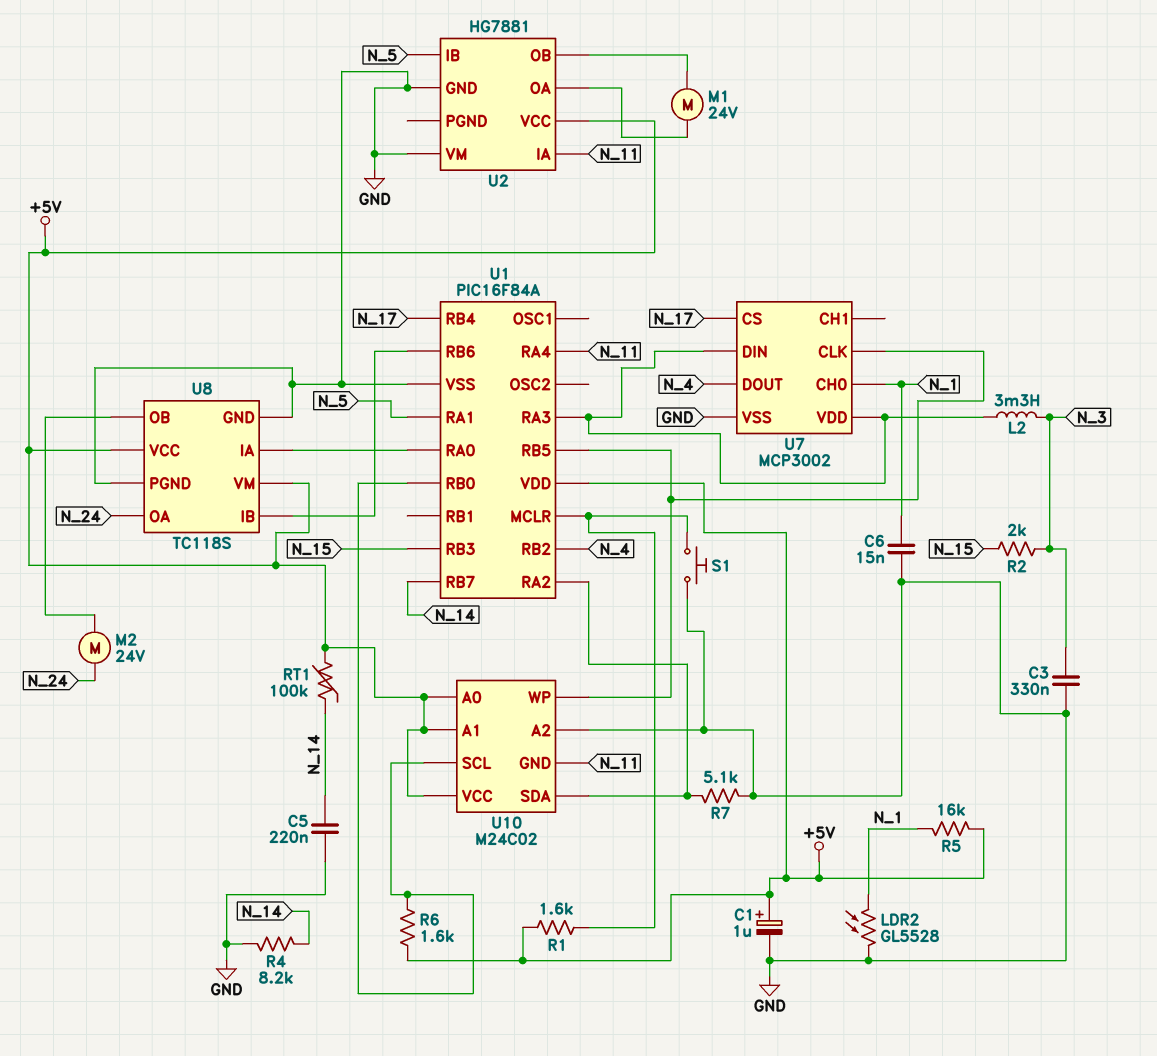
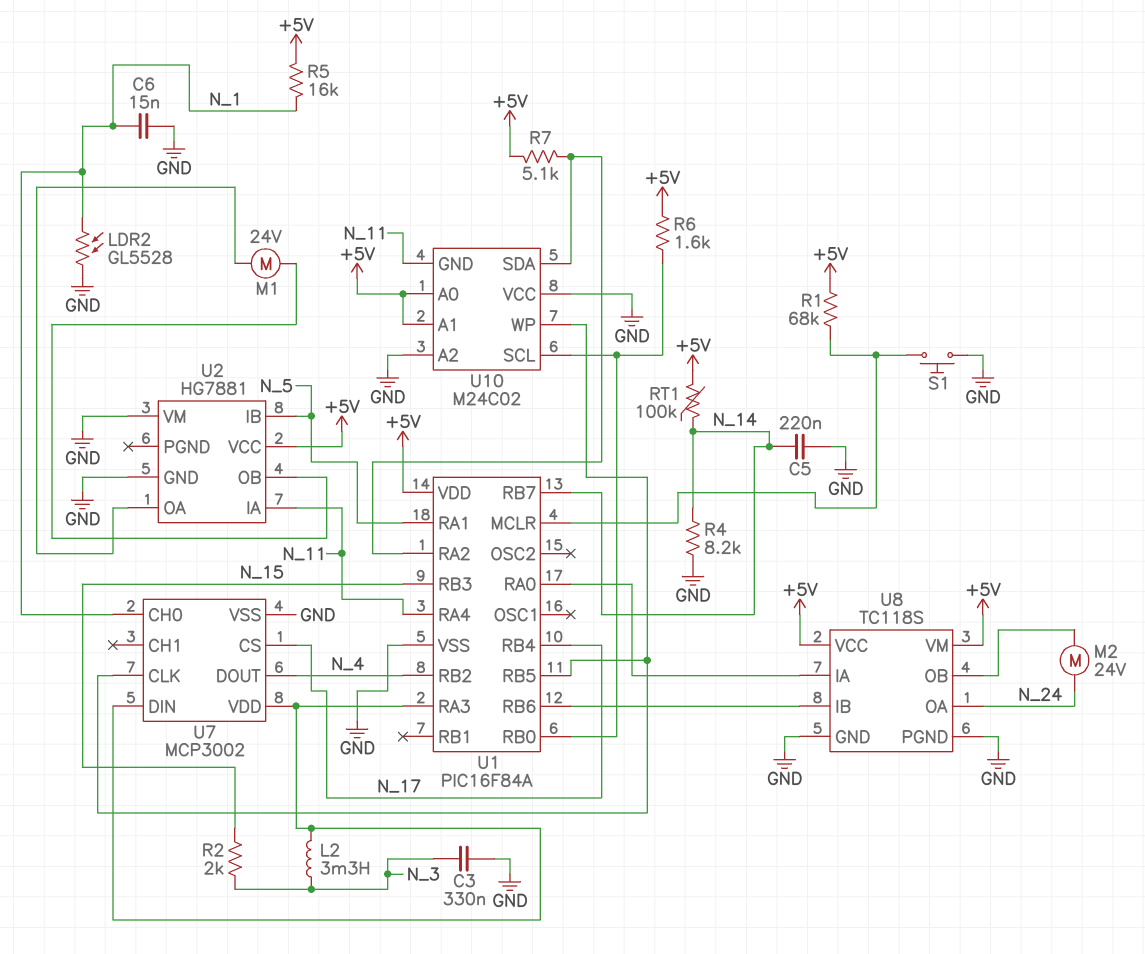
C1: 1uF (plus +5V, minus GND) -> none
R1: 1.6k (+5V, U1/MCLR) -> 68k (+5V, U1/MCLR)
R7: 5.1k (GND, U1/RA2) -> 5.1k (+5V, U1/RA2)
U10 pin VCC: +5V -> GND

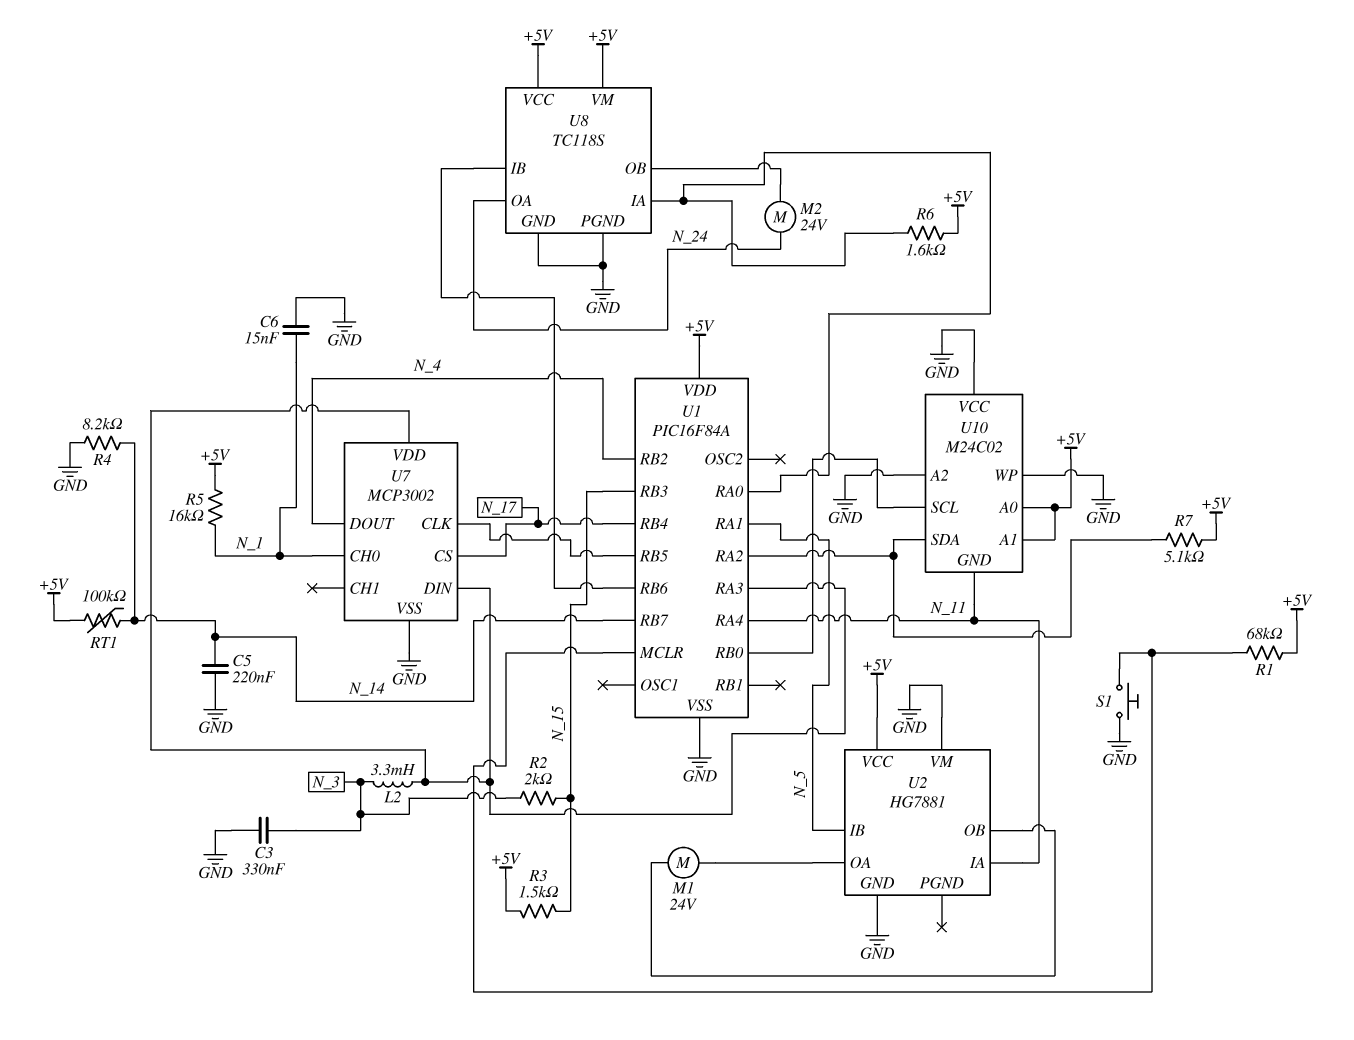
LDR2: GL5528 (GND, N_1) -> none
R3: none -> 1.5k (+5V, N_15)
R6: 1.6k (+5V, U1/RB0) -> 1.6k (+5V, U1/RA0)
U10 pin WP: U1/RB5 -> GND

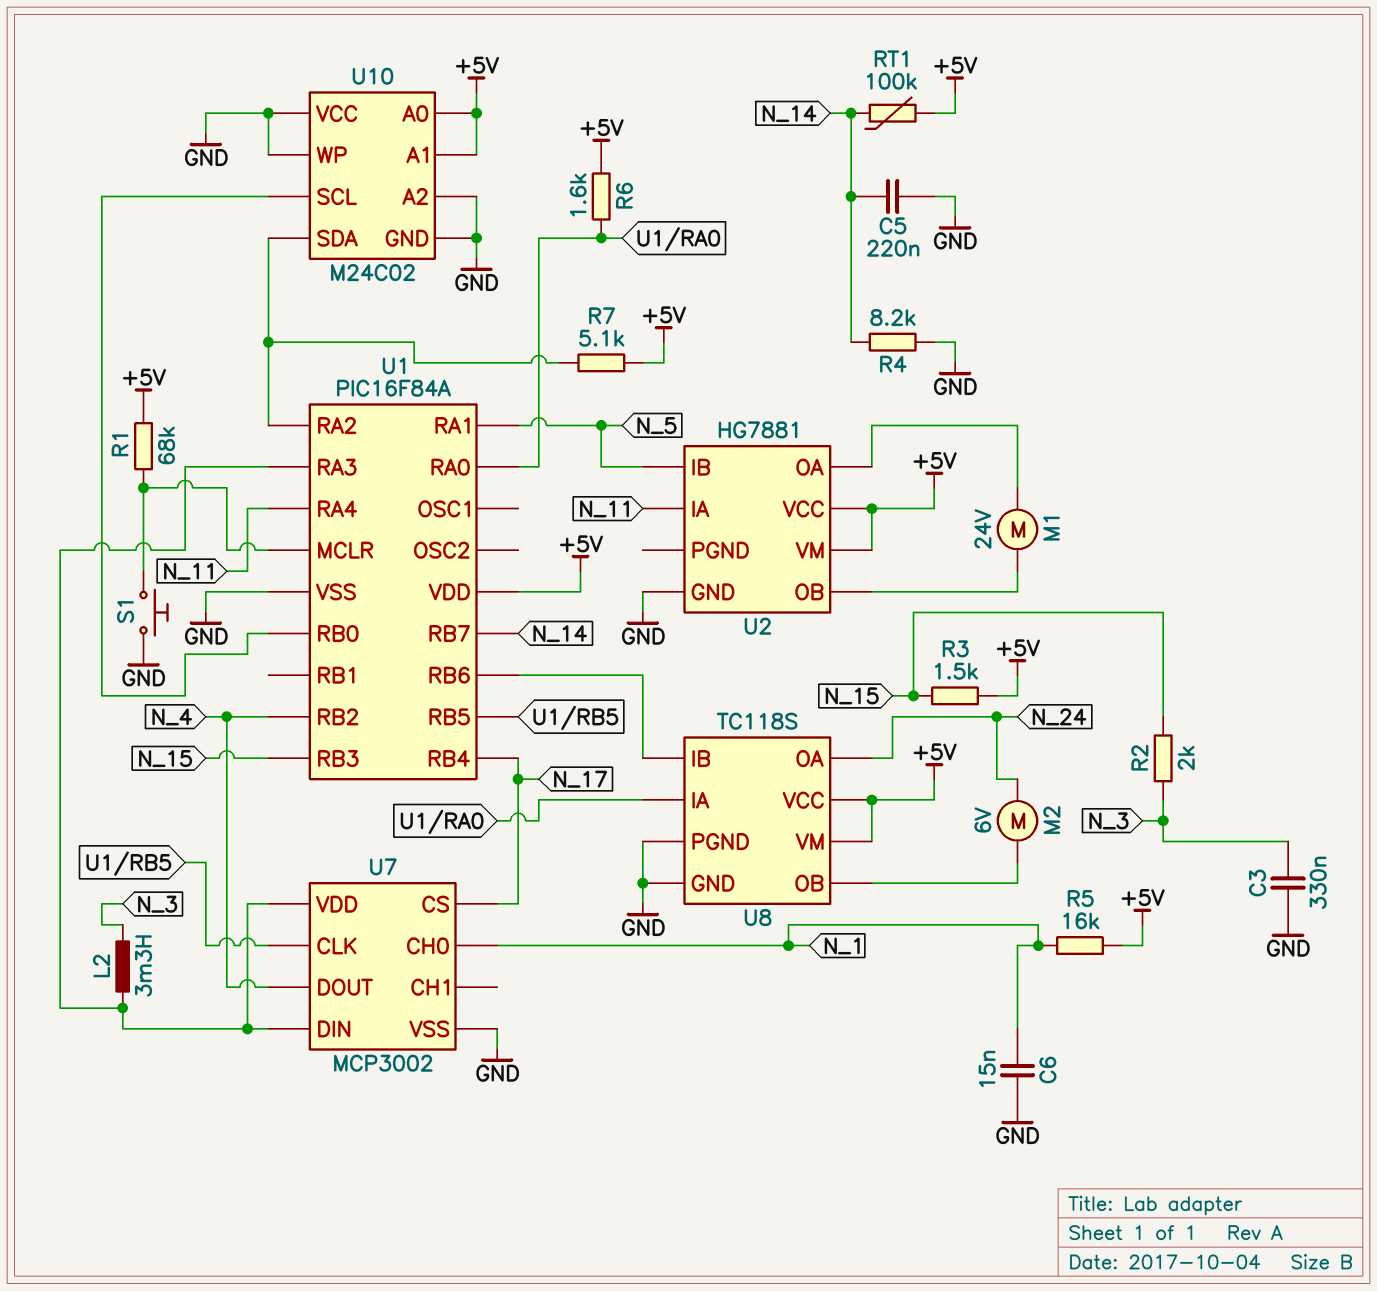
M2: motor 24V (N_24, U8/OB) -> motor 6V (N_24, U8/OB)
U2 pin VM: GND -> +5V
U10 pin GND: N_11 -> GND

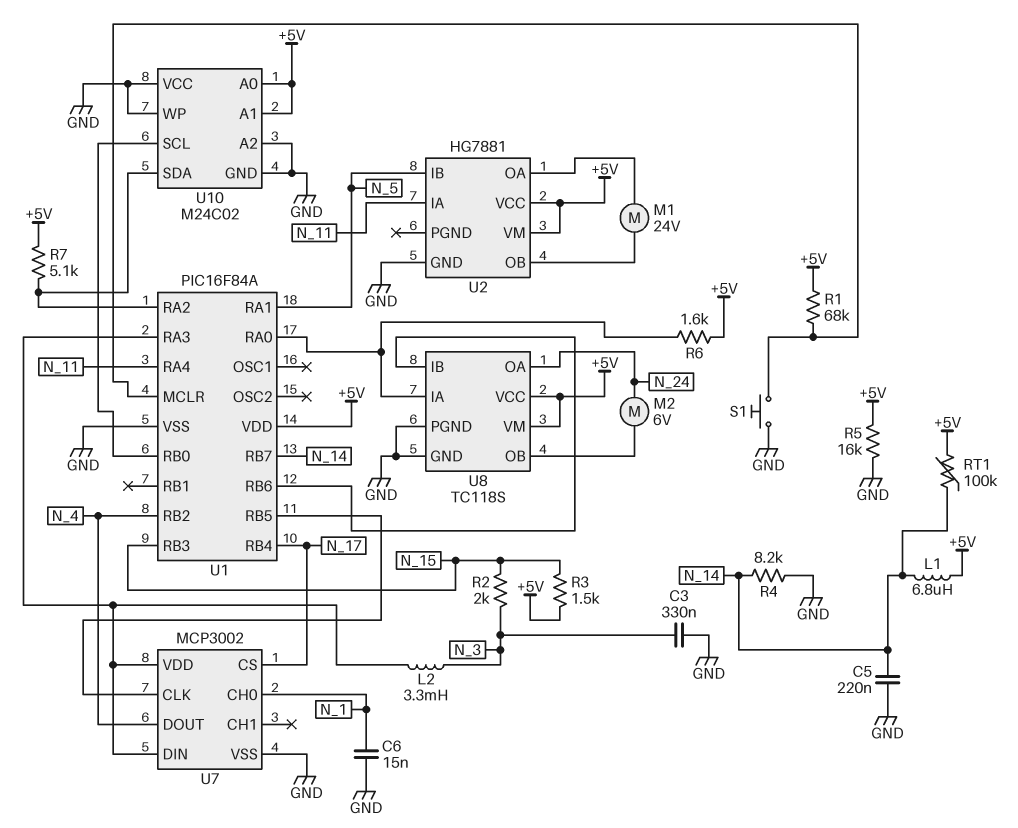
L1: none -> 6.8uH (+5V, N_14)
R5: 16k (+5V, N_1) -> 16k (+5V, GND)

